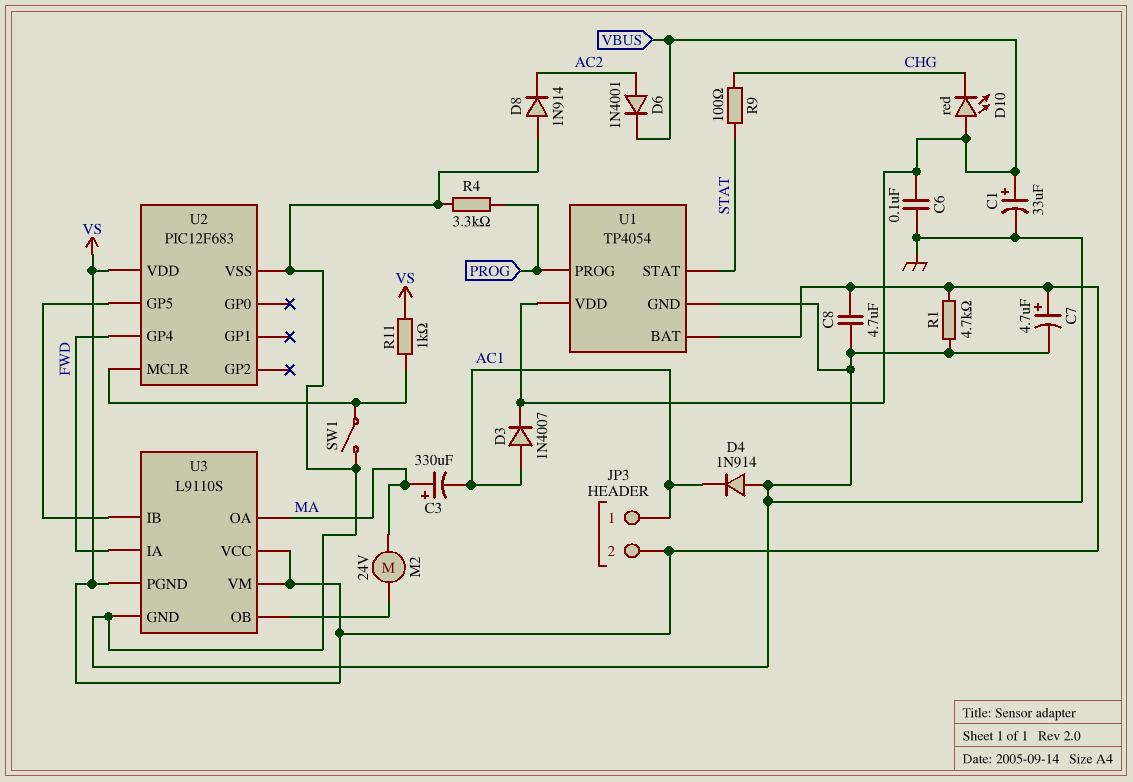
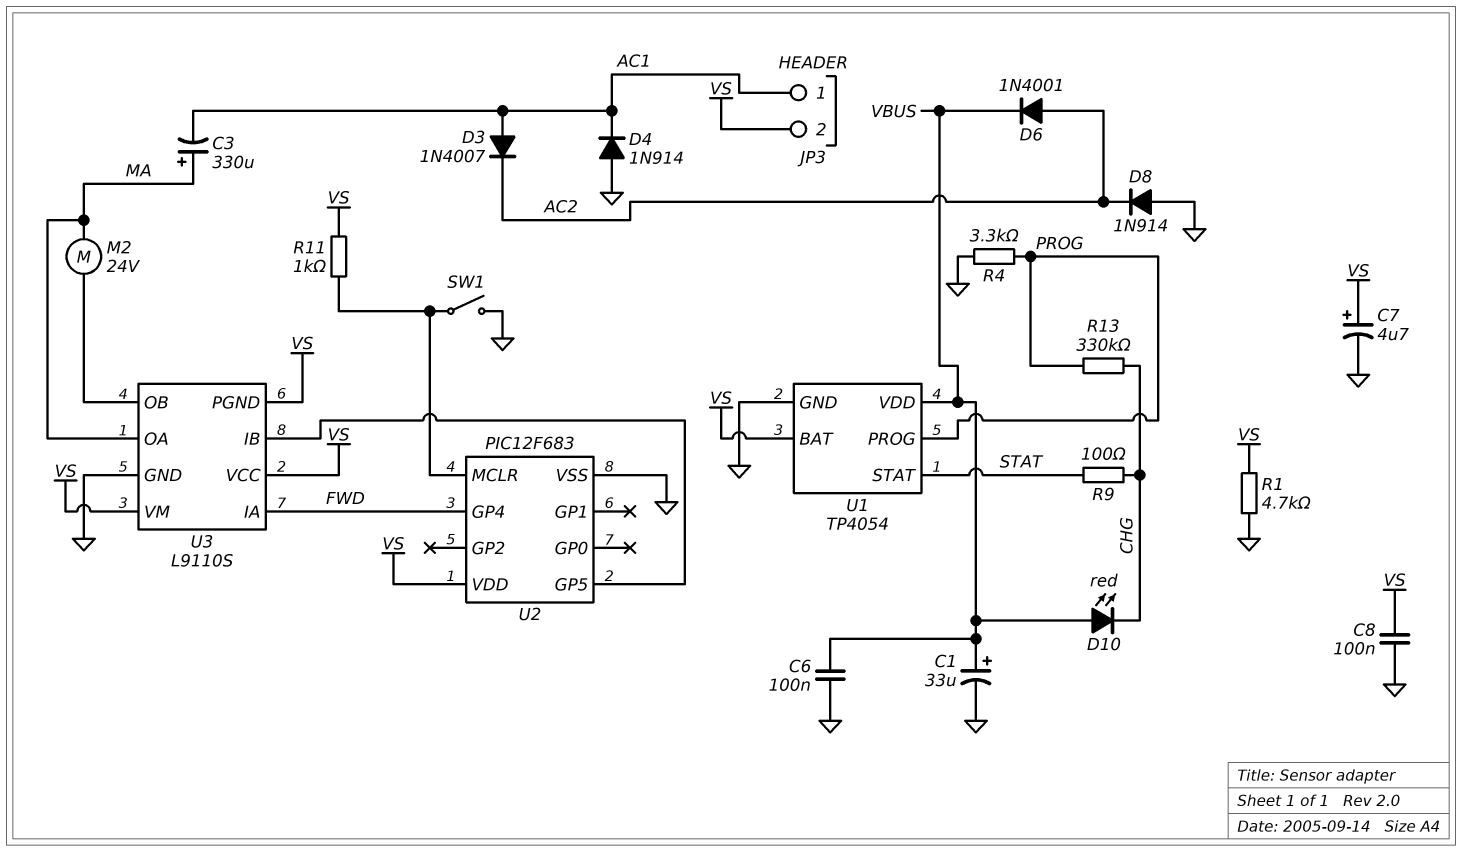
C8: 4.7uF (GND, VS) -> 100nF (GND, VS)
D3: diode 1N4007 (A AC1, K VBUS) -> diode 1N4007 (A AC1, K AC2)
R13: none -> 330k (CHG, PROG)

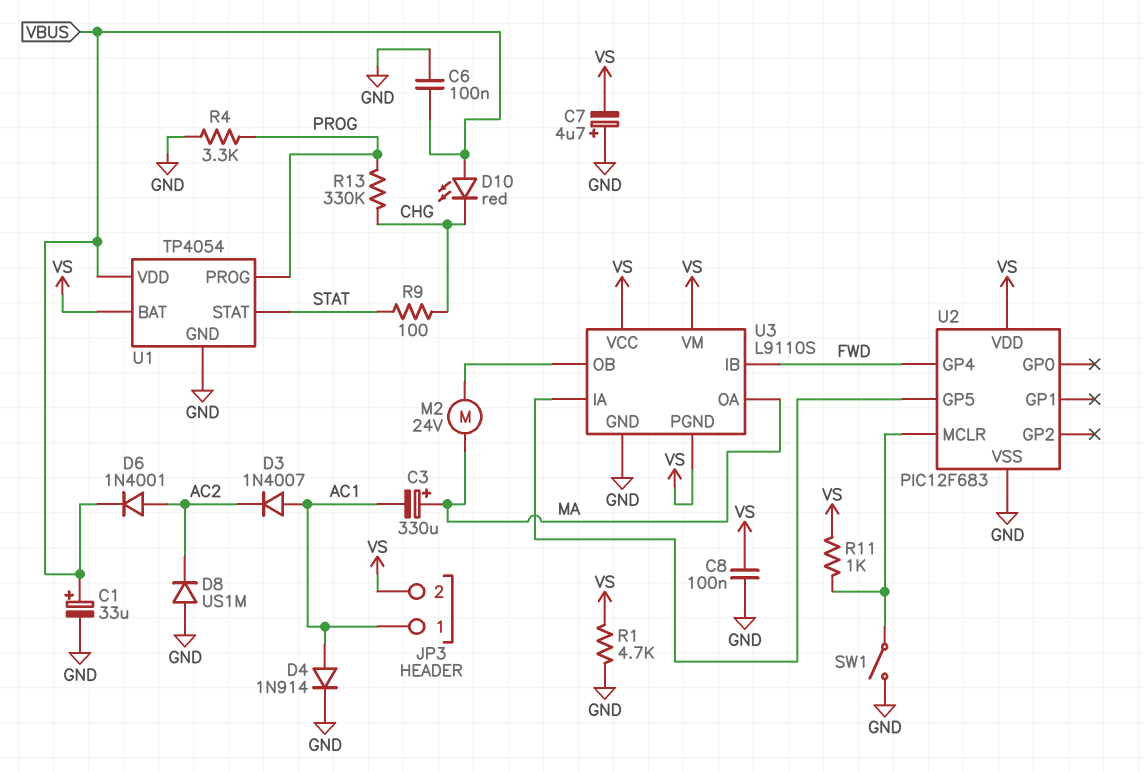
C7: 4.7uF (plus VS, minus GND) -> 4.7uF (plus GND, minus VS)
D4: diode 1N914 (A GND, K AC1) -> diode 1N914 (A AC1, K GND)
D8: diode 1N914 (A GND, K AC2) -> diode US1M (A GND, K AC2)
U3 pin IA: FWD -> U2/GP5
U3 pin IB: U2/GP5 -> FWD

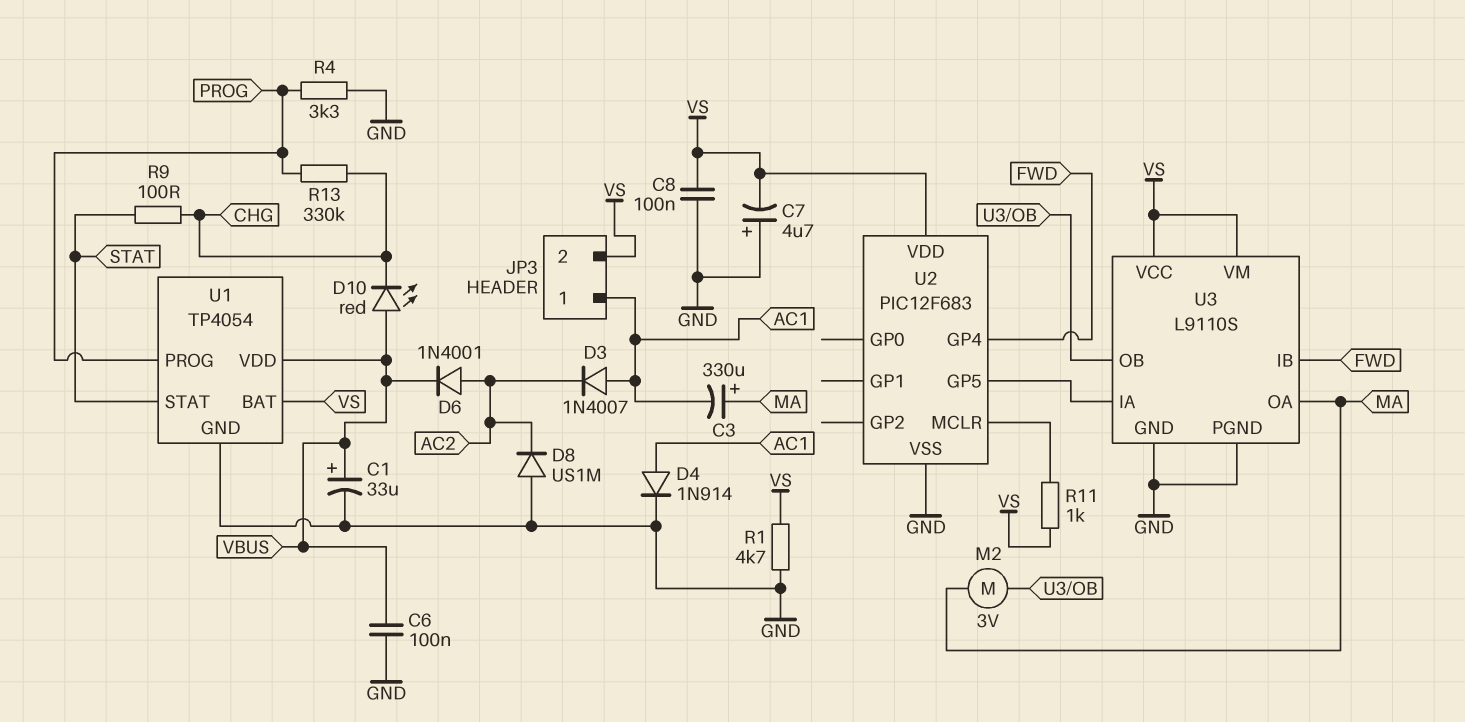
M2: motor 24V (MA, U3/OB) -> motor 3V (MA, U3/OB)
SW1: switch (GND, U2/MCLR) -> none
U3 pin PGND: VS -> GND

